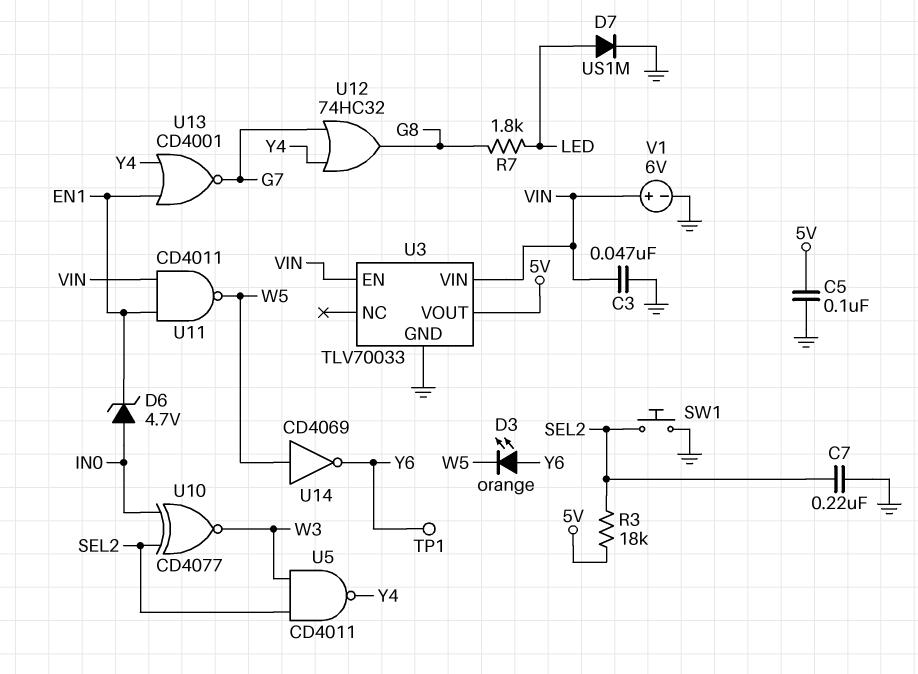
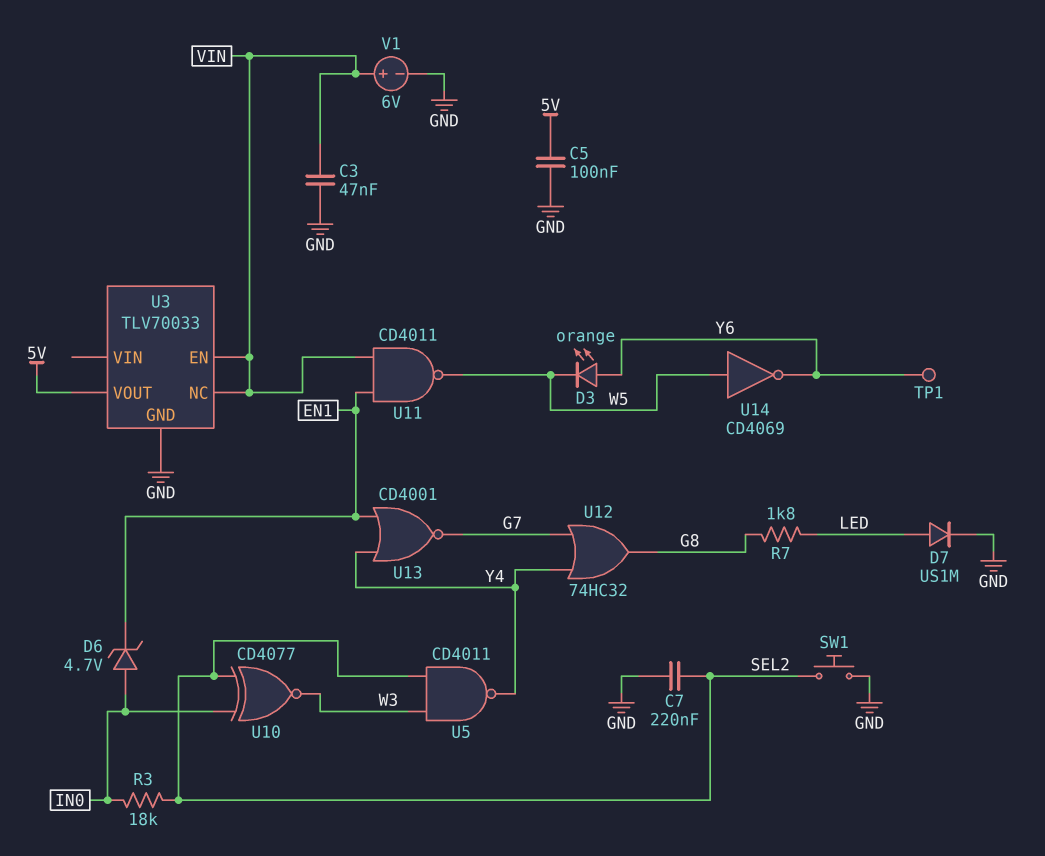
R3: 18k (5V, SEL2) -> 18k (IN0, SEL2)
U3 pin NC: none -> VIN
U3 pin VIN: VIN -> none

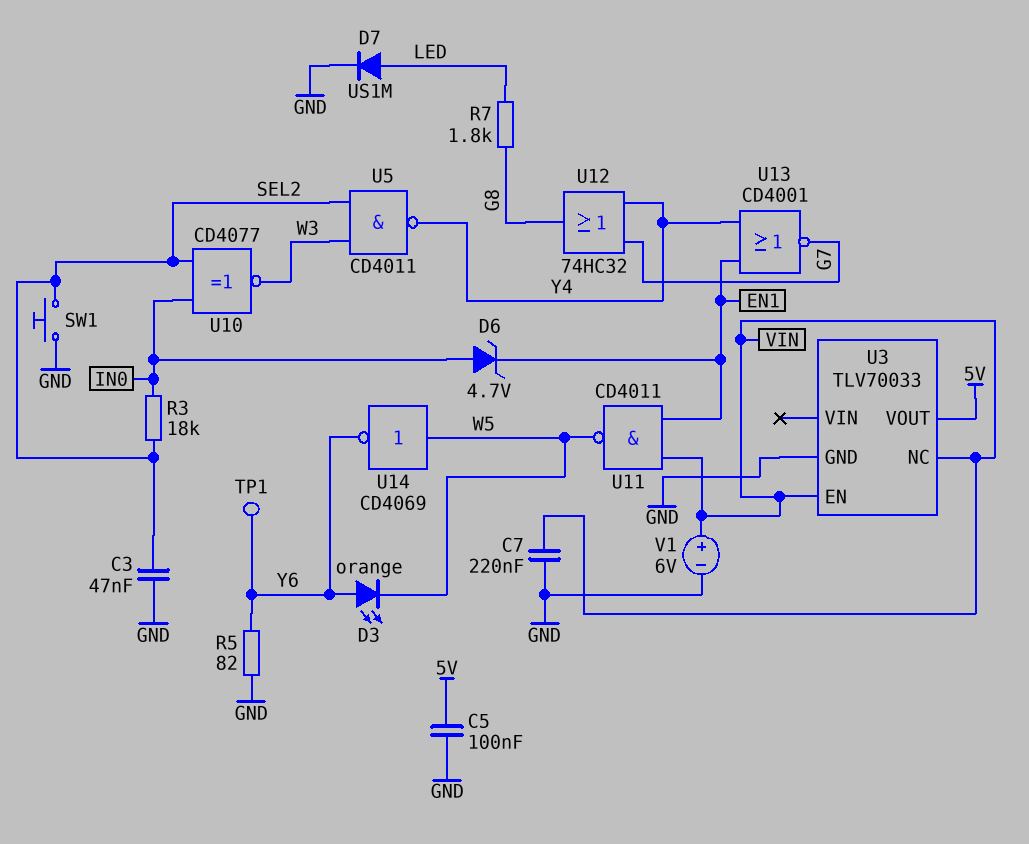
C3: 47nF (GND, VIN) -> 47nF (GND, SEL2)
C7: 220nF (GND, SEL2) -> 220nF (GND, VIN)
R5: none -> 82 (GND, Y6)

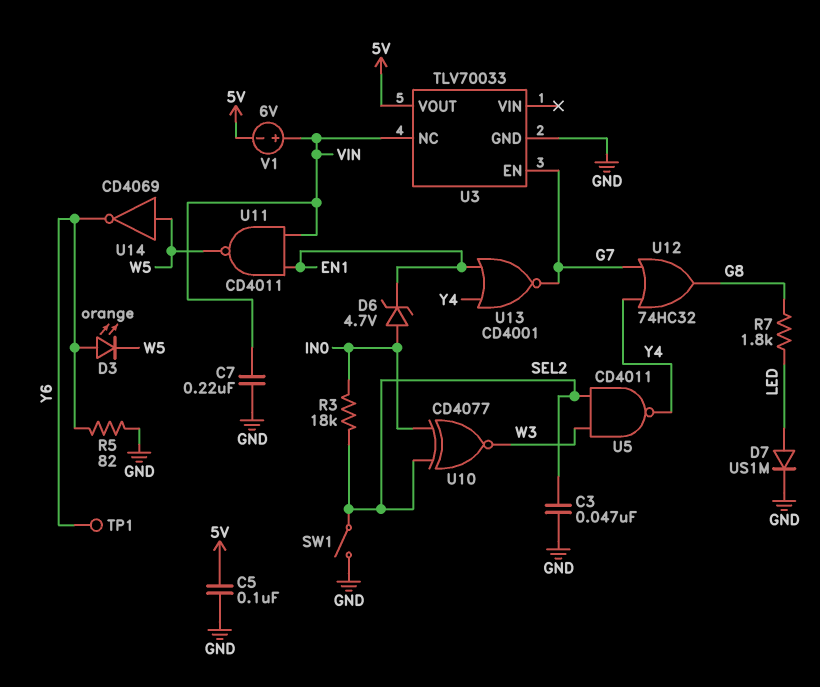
SW1: button (GND, SEL2) -> switch (GND, SEL2)
U3 pin EN: VIN -> G7
V1: 6V (plus VIN, minus GND) -> 6V (plus VIN, minus 5V)

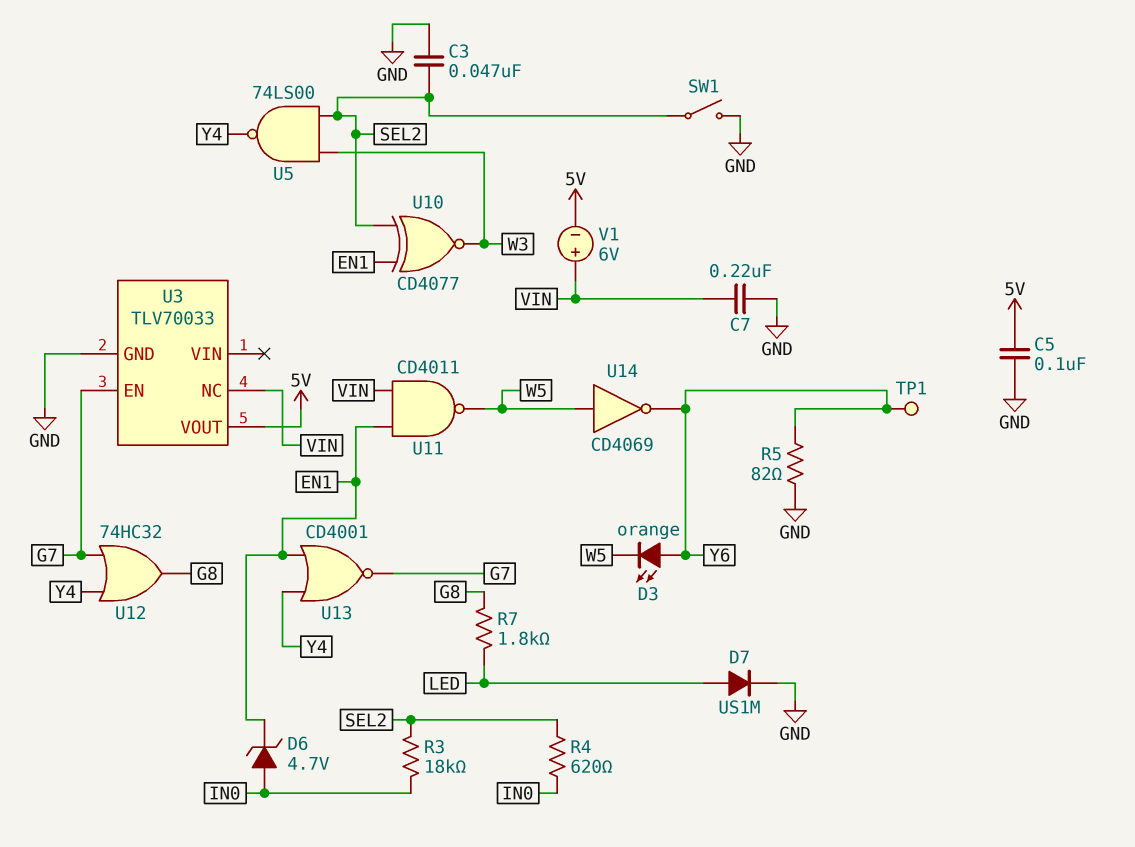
R4: none -> 620 (IN0, SEL2)
U5: NAND CD4011 (in SEL2, in W3, out Y4) -> NAND 74LS00 (in SEL2, in W3, out Y4)
U10: XNOR CD4077 (in IN0, in SEL2, out W3) -> XNOR CD4077 (in EN1, in SEL2, out W3)

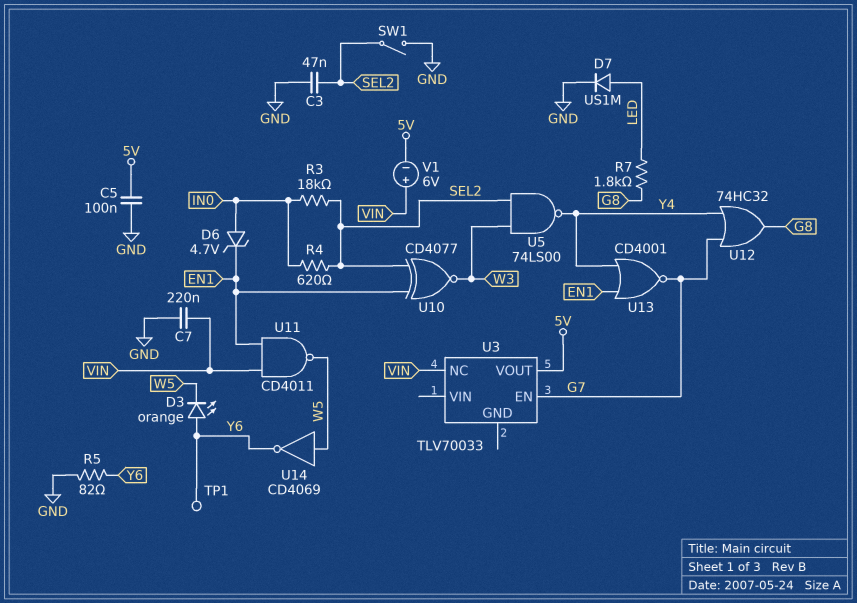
U3 pin GND: GND -> none

